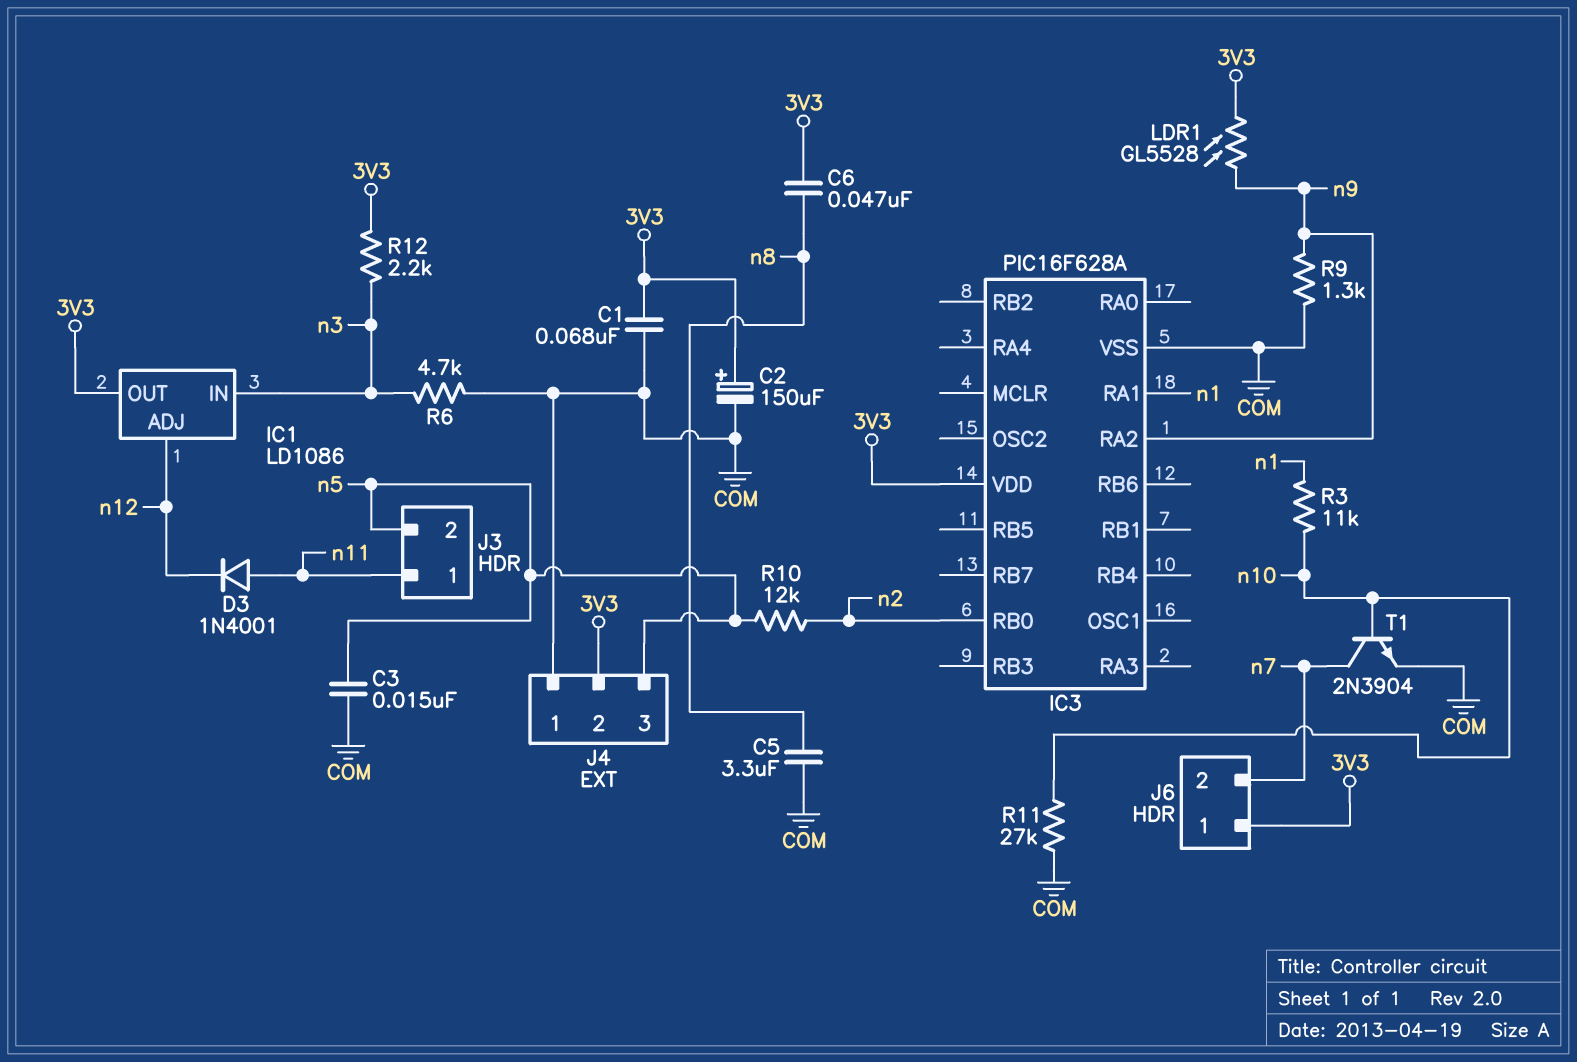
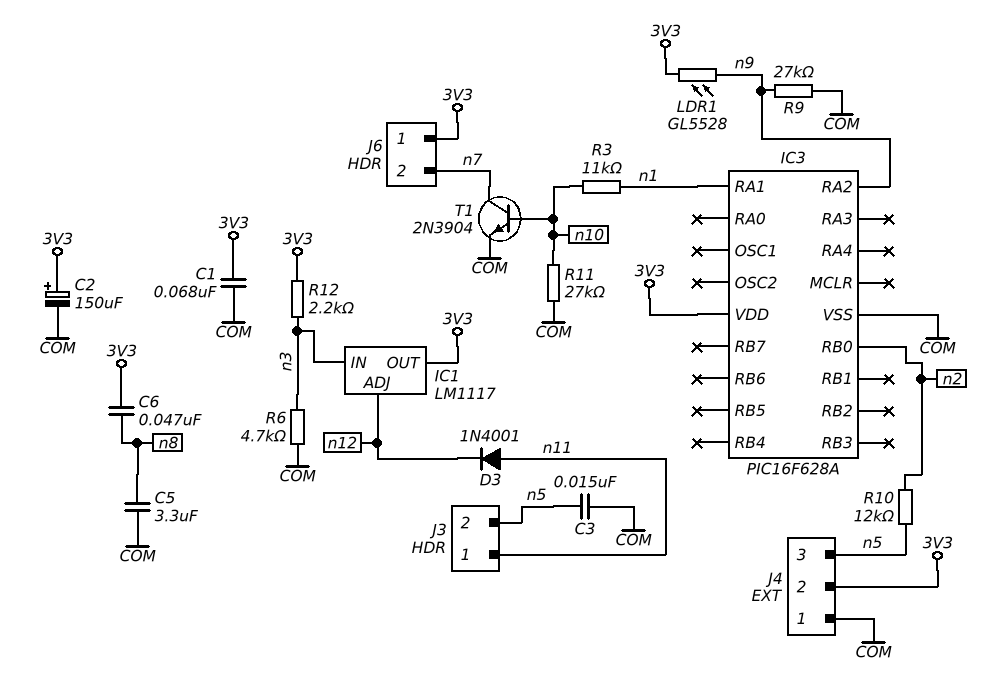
IC1: LD1086 -> LM1117
R9: 1.3k (COM, n9) -> 27k (COM, n9)

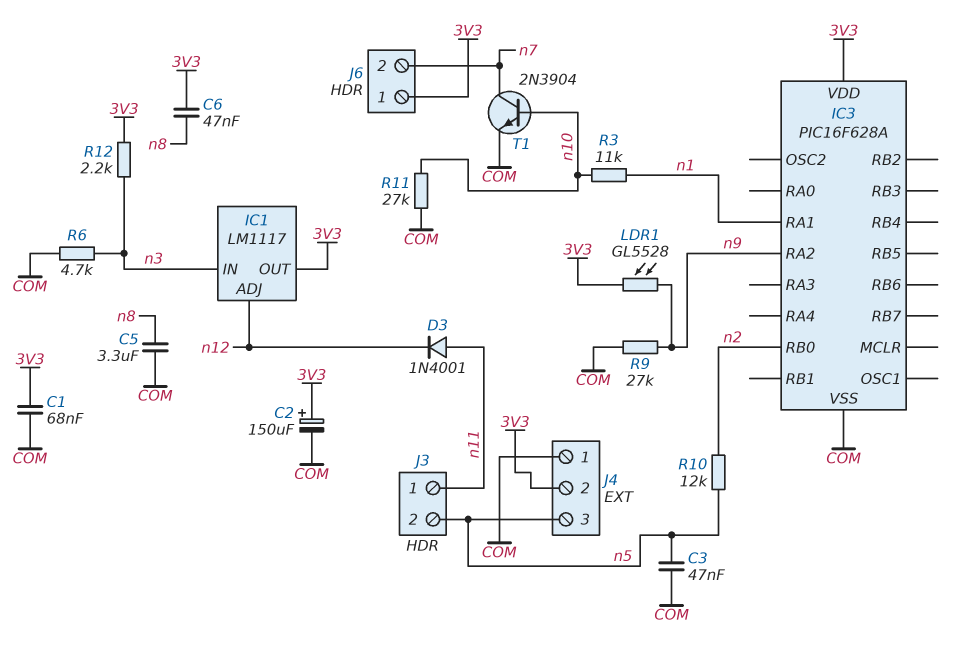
C3: 15nF (COM, n5) -> 47nF (COM, n5)

